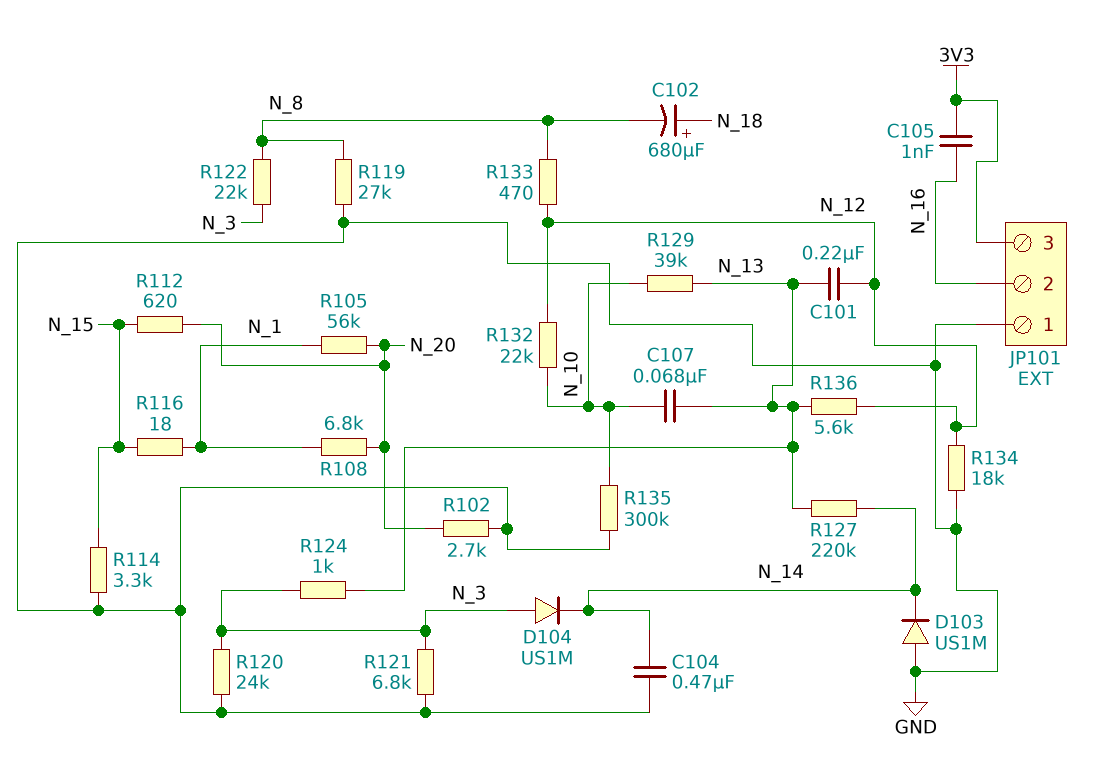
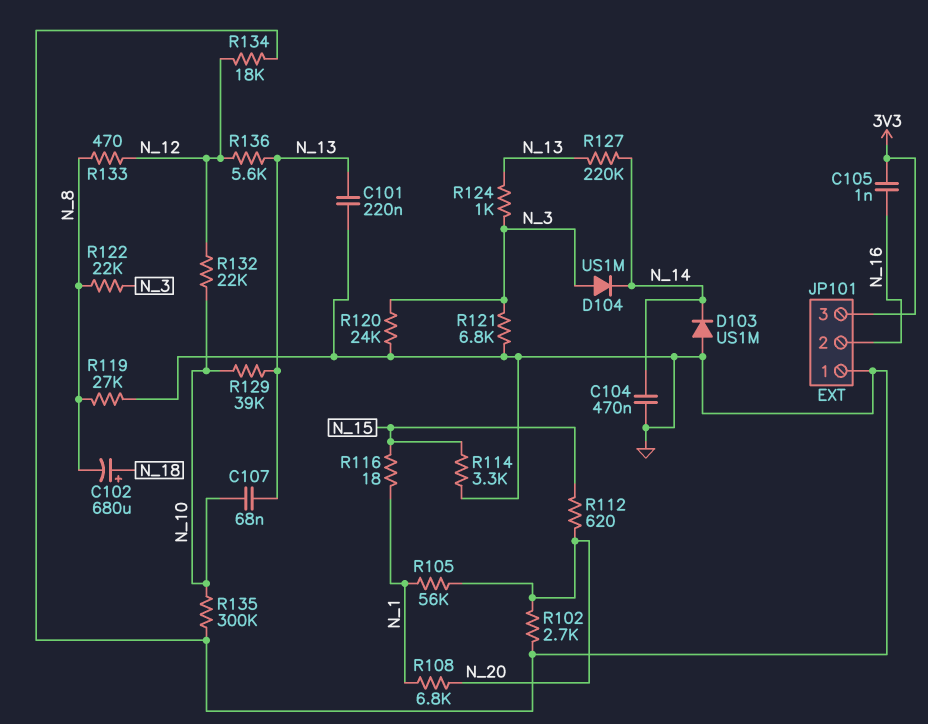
C101: 220nF (N_12, N_13) -> 220nF (GND, N_13)

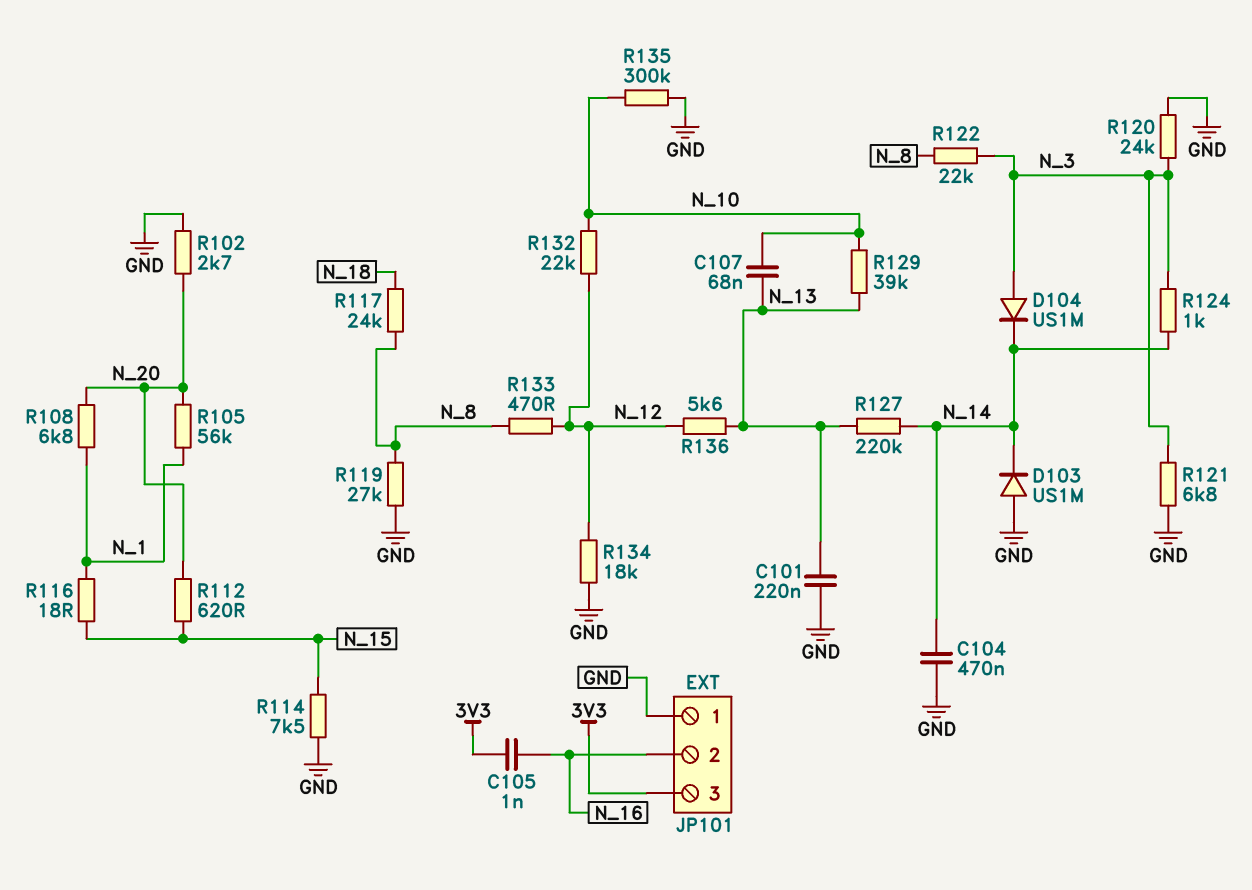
C102: 680uF (plus N_18, minus N_8) -> none
R114: 3.3k (GND, N_15) -> 7.5k (GND, N_15)
R117: none -> 24k (N_8, N_18)
R124: 1k (N_3, N_13) -> 1k (N_3, N_14)

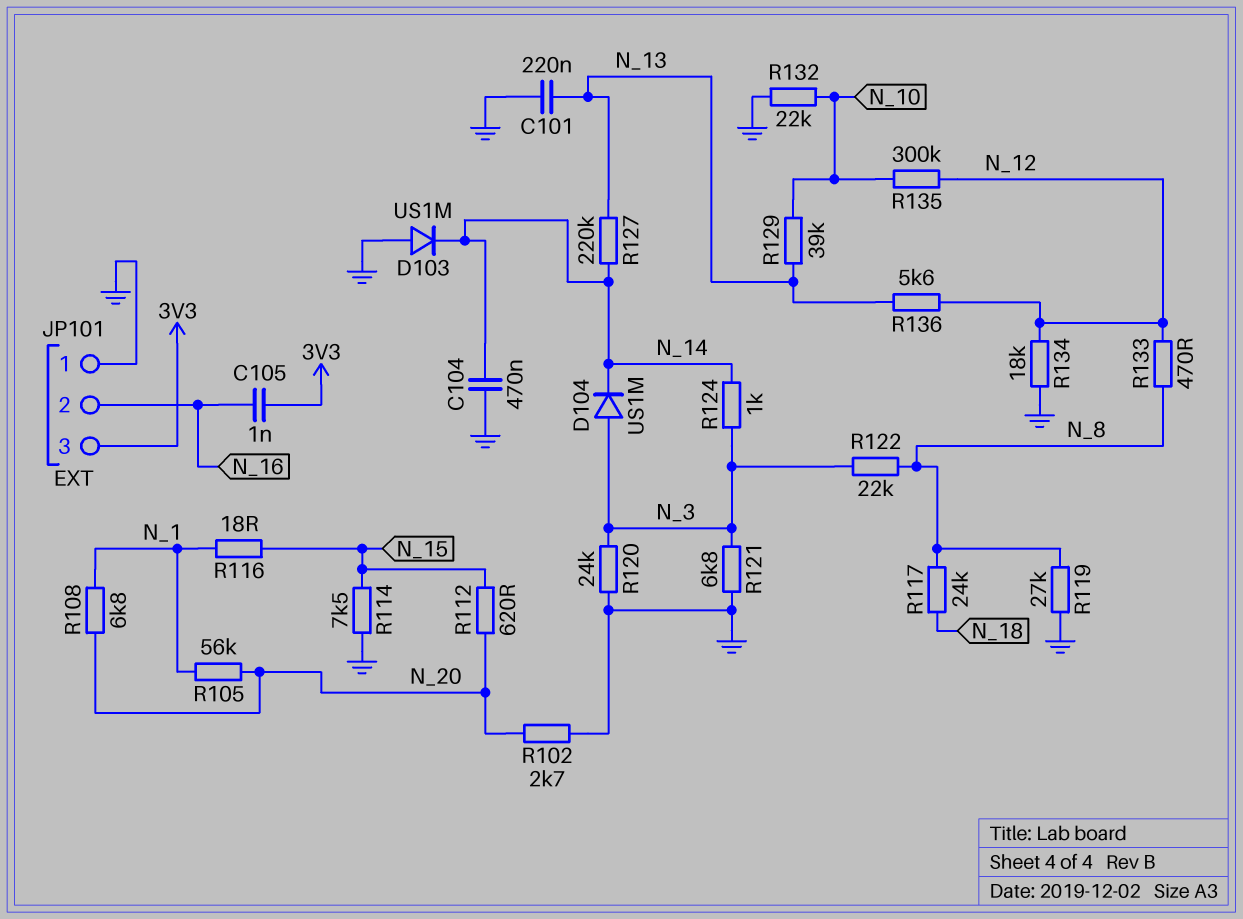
C107: 68nF (N_10, N_13) -> none
R132: 22k (N_10, N_12) -> 22k (GND, N_10)
R135: 300k (GND, N_10) -> 300k (N_10, N_12)

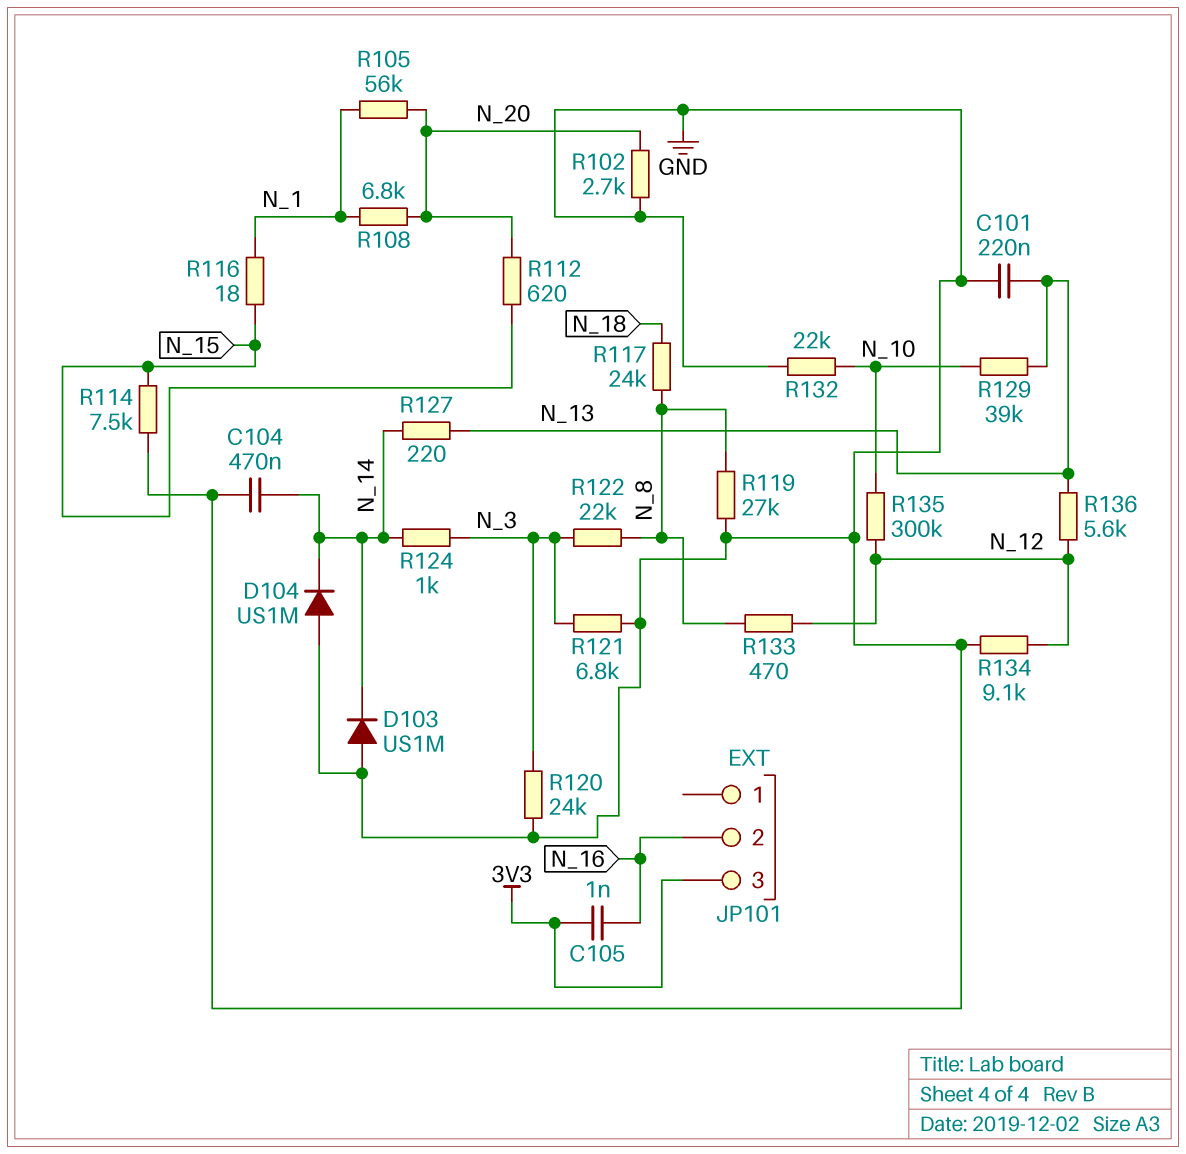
D104: diode US1M (A N_3, K N_14) -> diode US1M (A GND, K N_14)
JP101 pin 1: GND -> none
R127: 220k (N_13, N_14) -> 220 (N_13, N_14)
R134: 18k (GND, N_12) -> 9.1k (GND, N_12)

